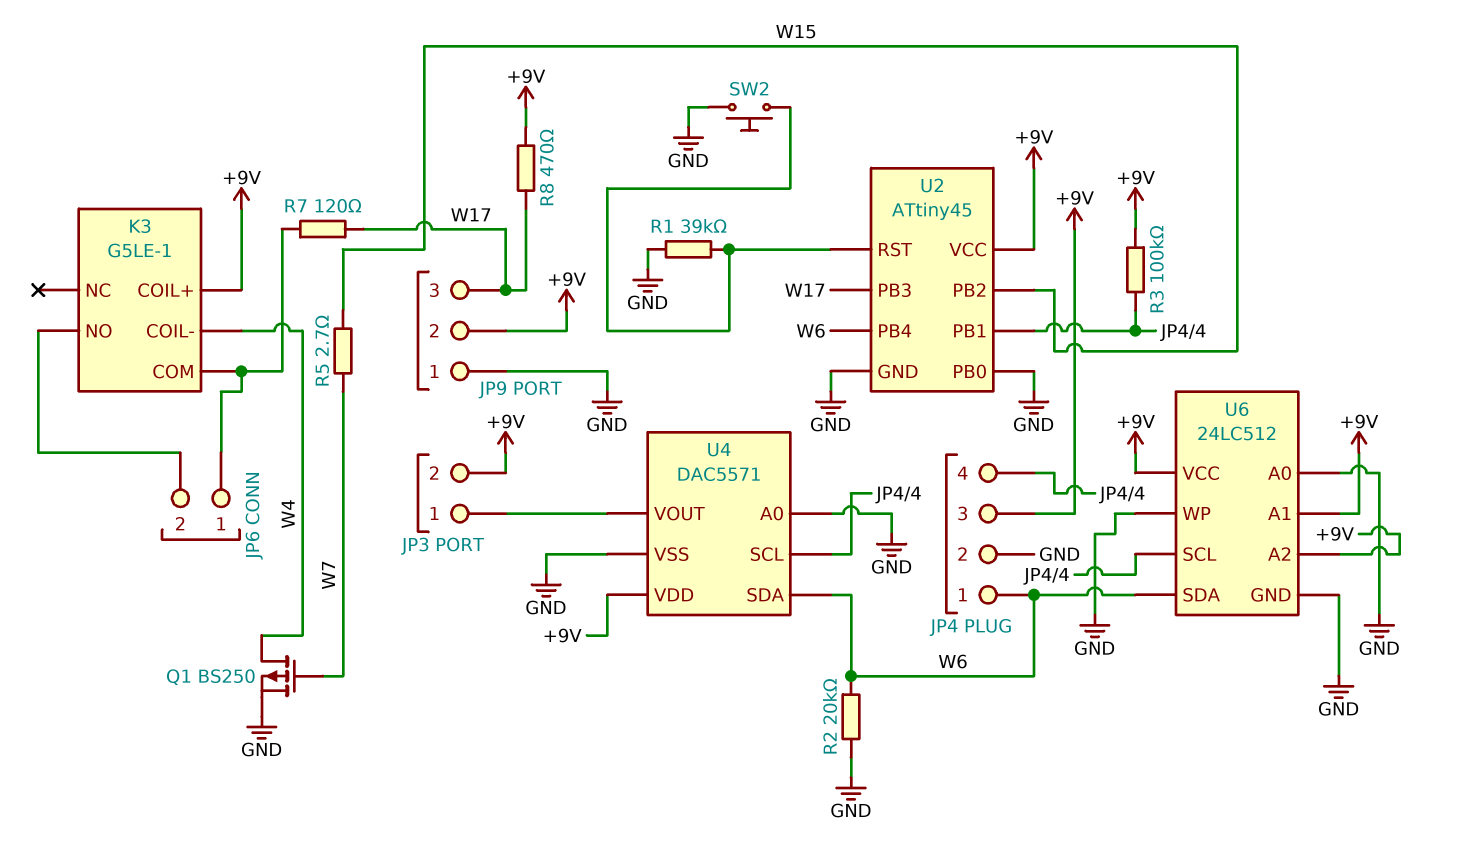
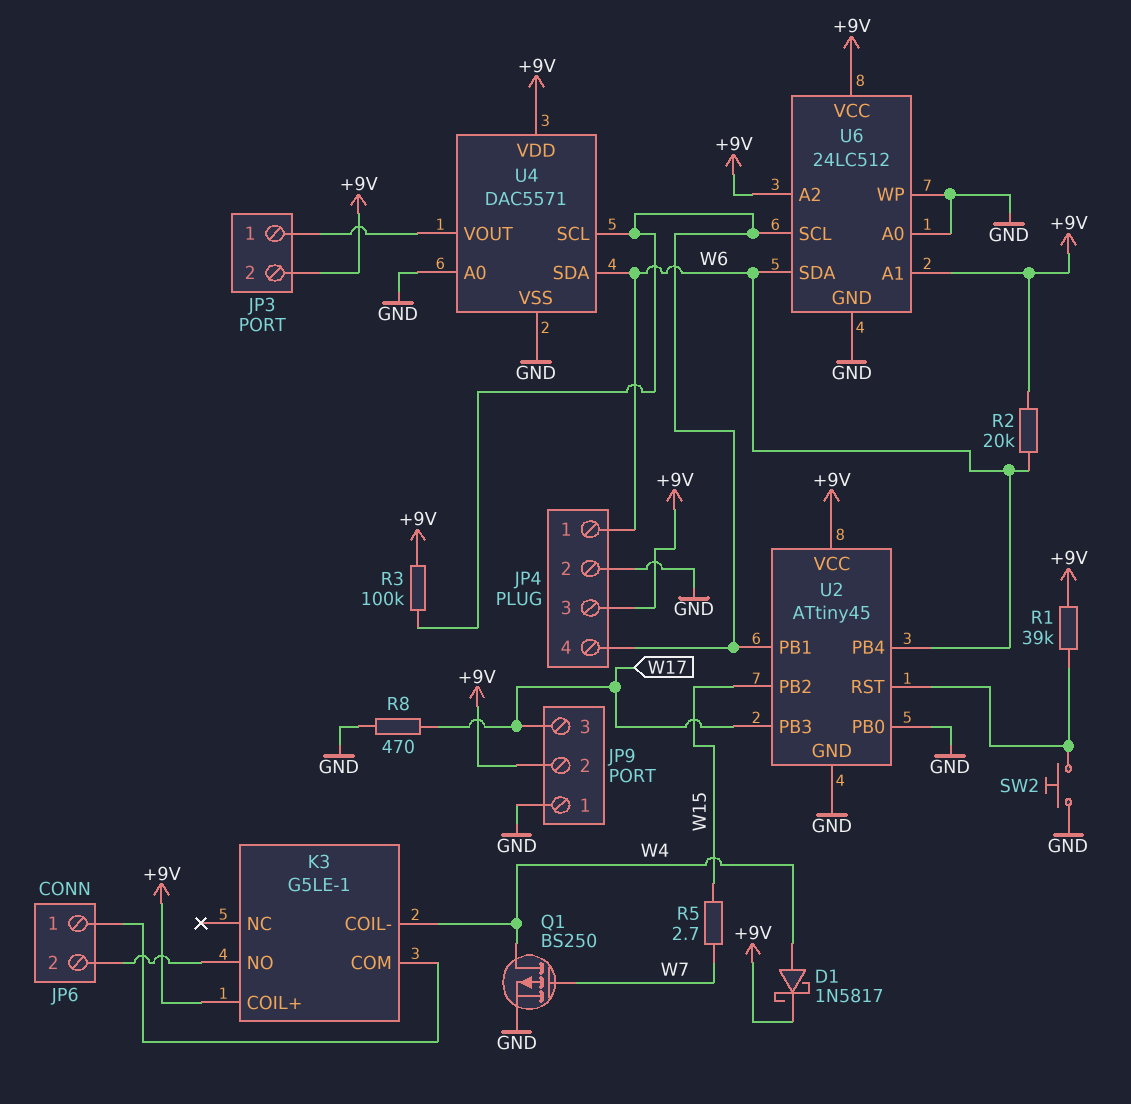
D1: none -> schottky 1N5817 (A W4, K +9V)
R1: 39k (GND, U2/RST) -> 39k (+9V, U2/RST)
R2: 20k (GND, W6) -> 20k (+9V, W6)
R7: 120 (JP6/1, W17) -> none
R8: 470 (+9V, W17) -> 470 (GND, W17)

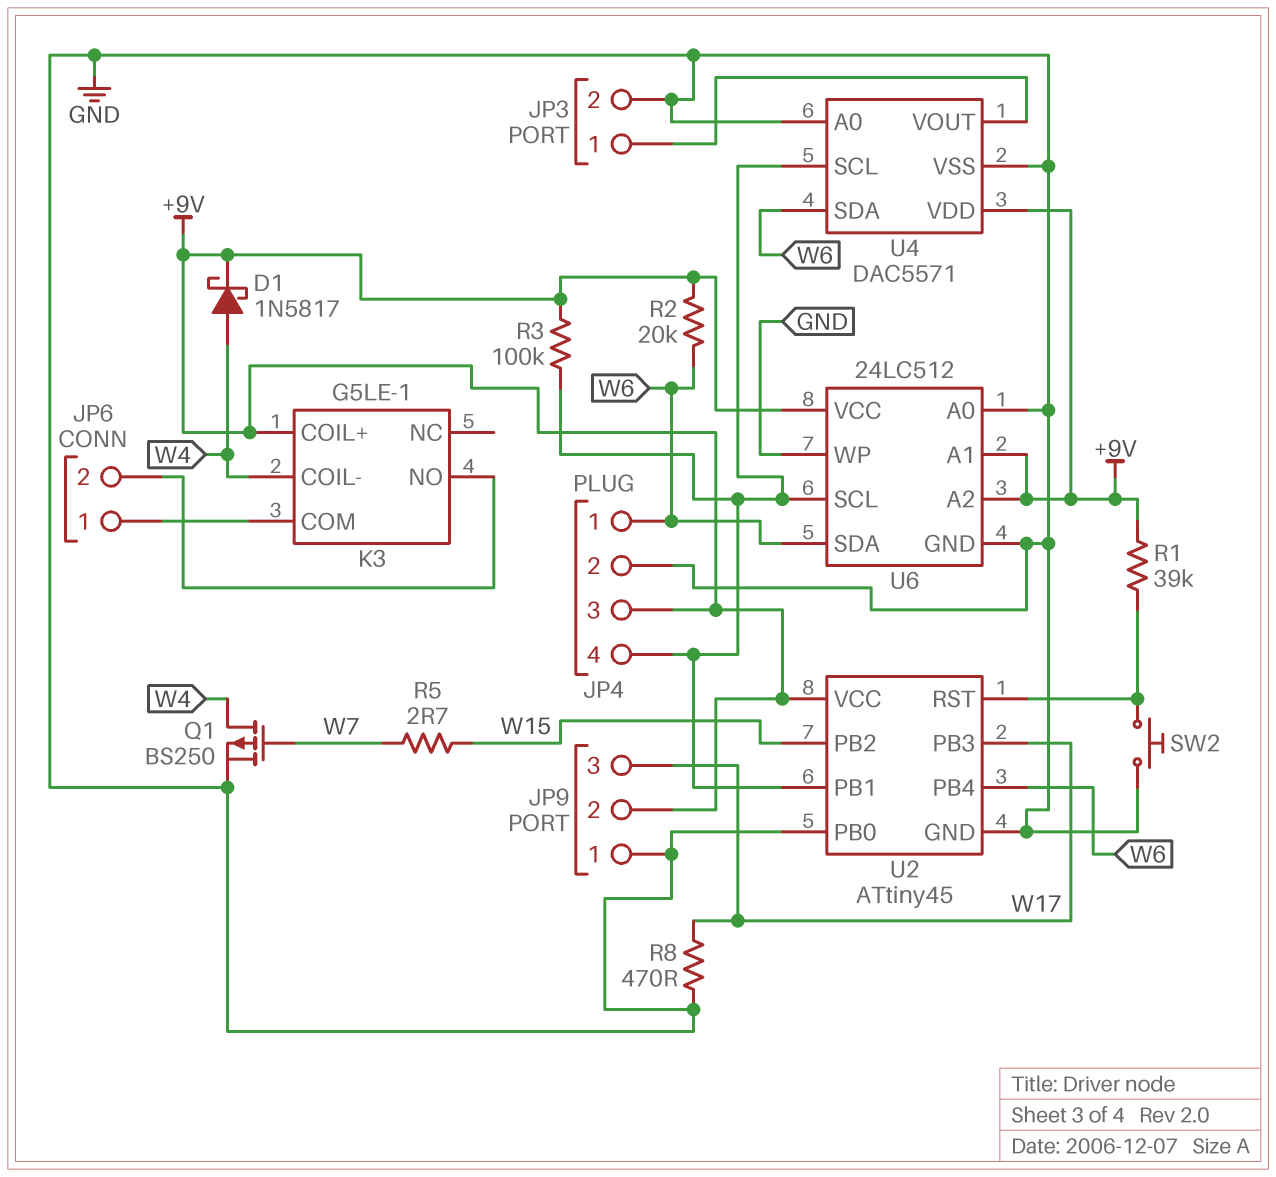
JP3 pin 2: +9V -> GND

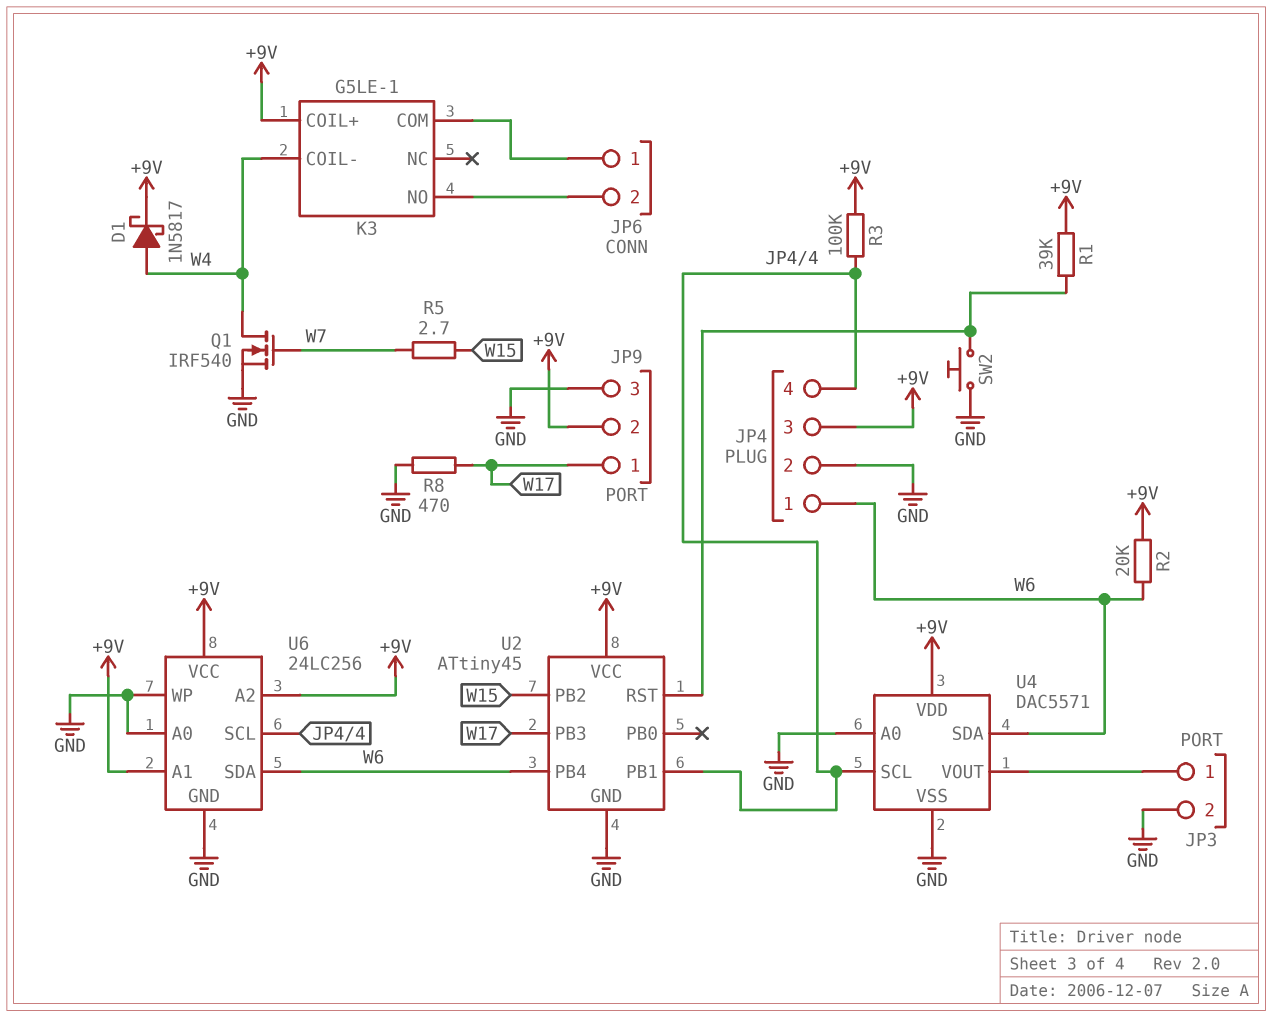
JP9 pin 1: GND -> W17
JP9 pin 3: W17 -> GND
Q1: PMOS BS250 (G W7, D W4, S GND) -> NMOS IRF540 (G W7, D W4, S GND)
U2 pin PB0: GND -> none
U6: 24LC512 -> 24LC256

